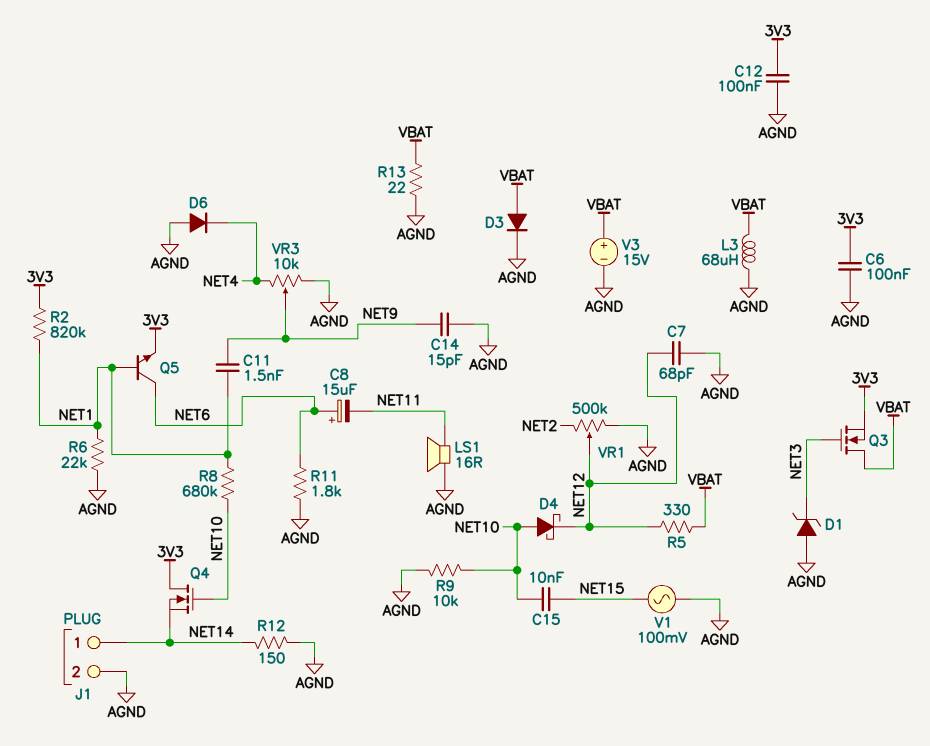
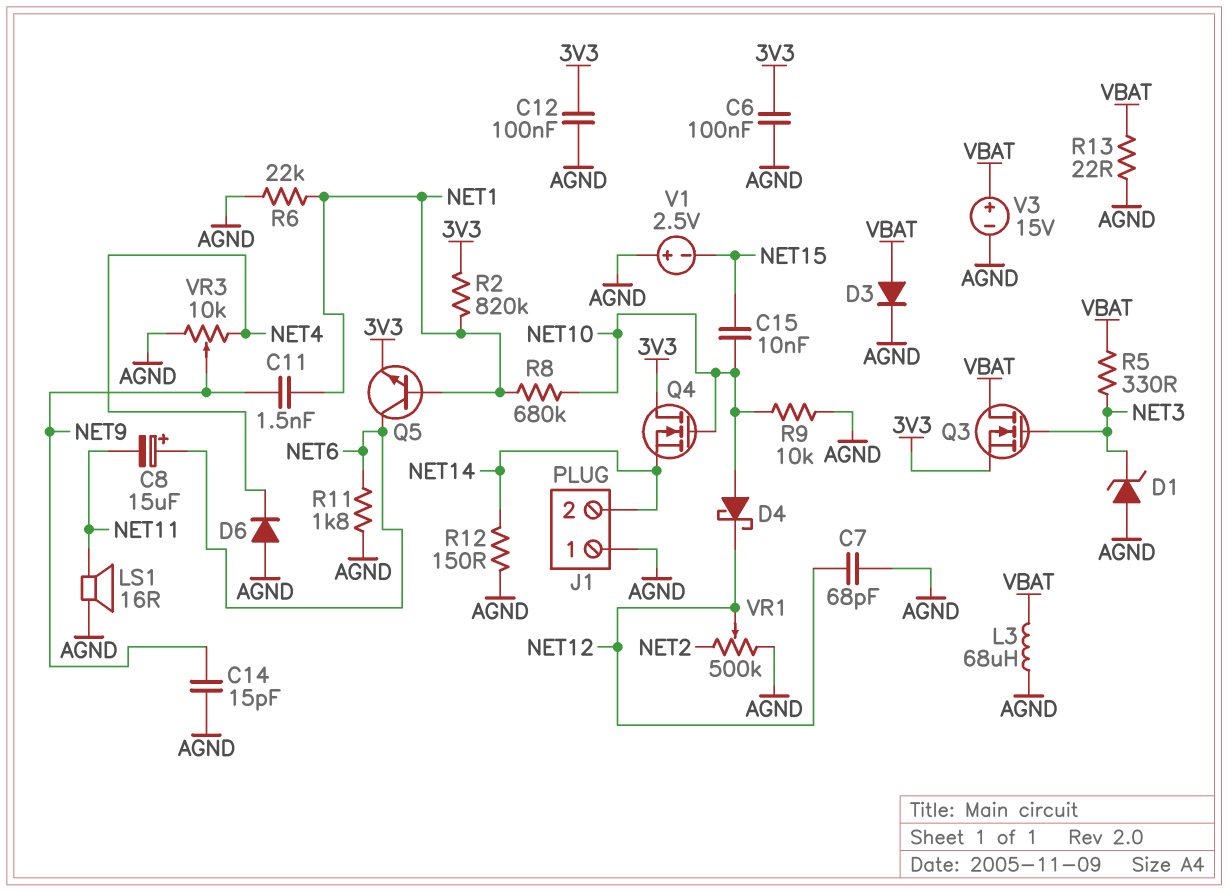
J1 pin 1: NET14 -> AGND
J1 pin 2: AGND -> NET14
R5: 330 (NET12, VBAT) -> 330 (NET3, VBAT)
V1: AC 100mV (AGND, NET15) -> 2.5V (plus AGND, minus NET15)

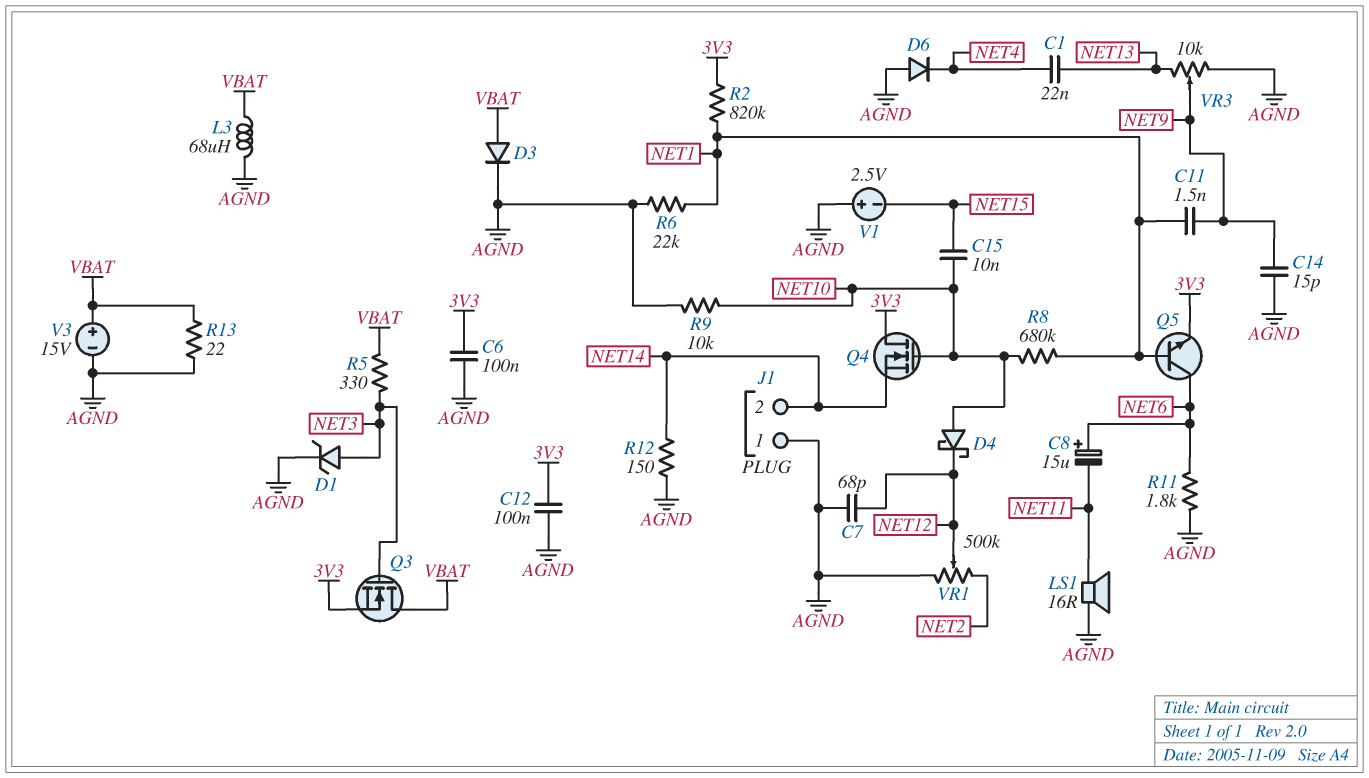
C1: none -> 22nF (NET4, NET13)
D1: zener (A AGND, K NET3) -> zener (A NET3, K AGND)
VR3: 10k (AGND, NET4, wiper NET9) -> 10k (AGND, NET13, wiper NET9)

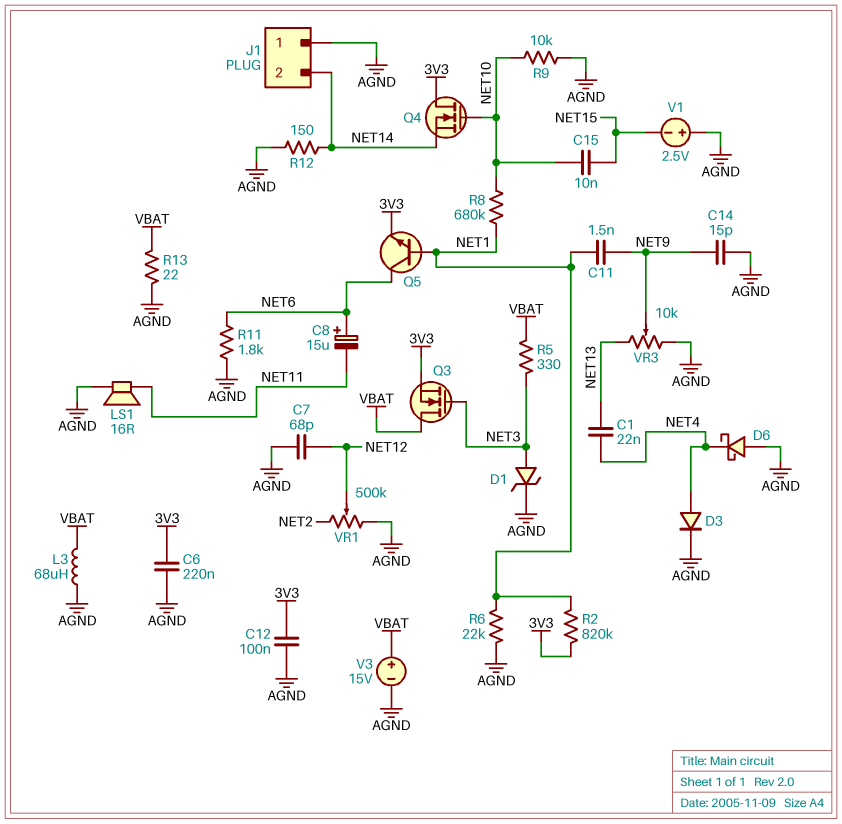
C6: 100nF (3V3, AGND) -> 220nF (3V3, AGND)
D3: diode (A VBAT, K AGND) -> diode (A NET4, K AGND)
D4: schottky (A NET10, K NET12) -> none
D6: diode (A AGND, K NET4) -> schottky (A AGND, K NET4)

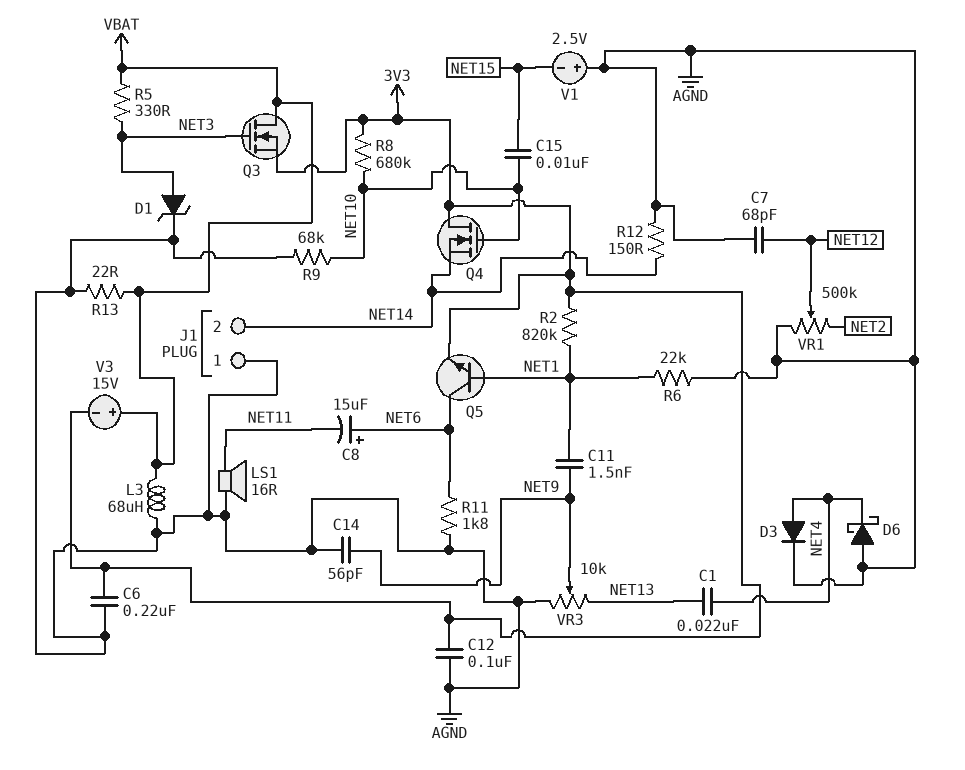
C14: 15pF (AGND, NET9) -> 56pF (AGND, NET9)
R8: 680k (NET1, NET10) -> 680k (3V3, NET10)
R9: 10k (AGND, NET10) -> 68k (AGND, NET10)
V3: 15V (plus VBAT, minus AGND) -> 15V (plus VBAT, minus 3V3)

